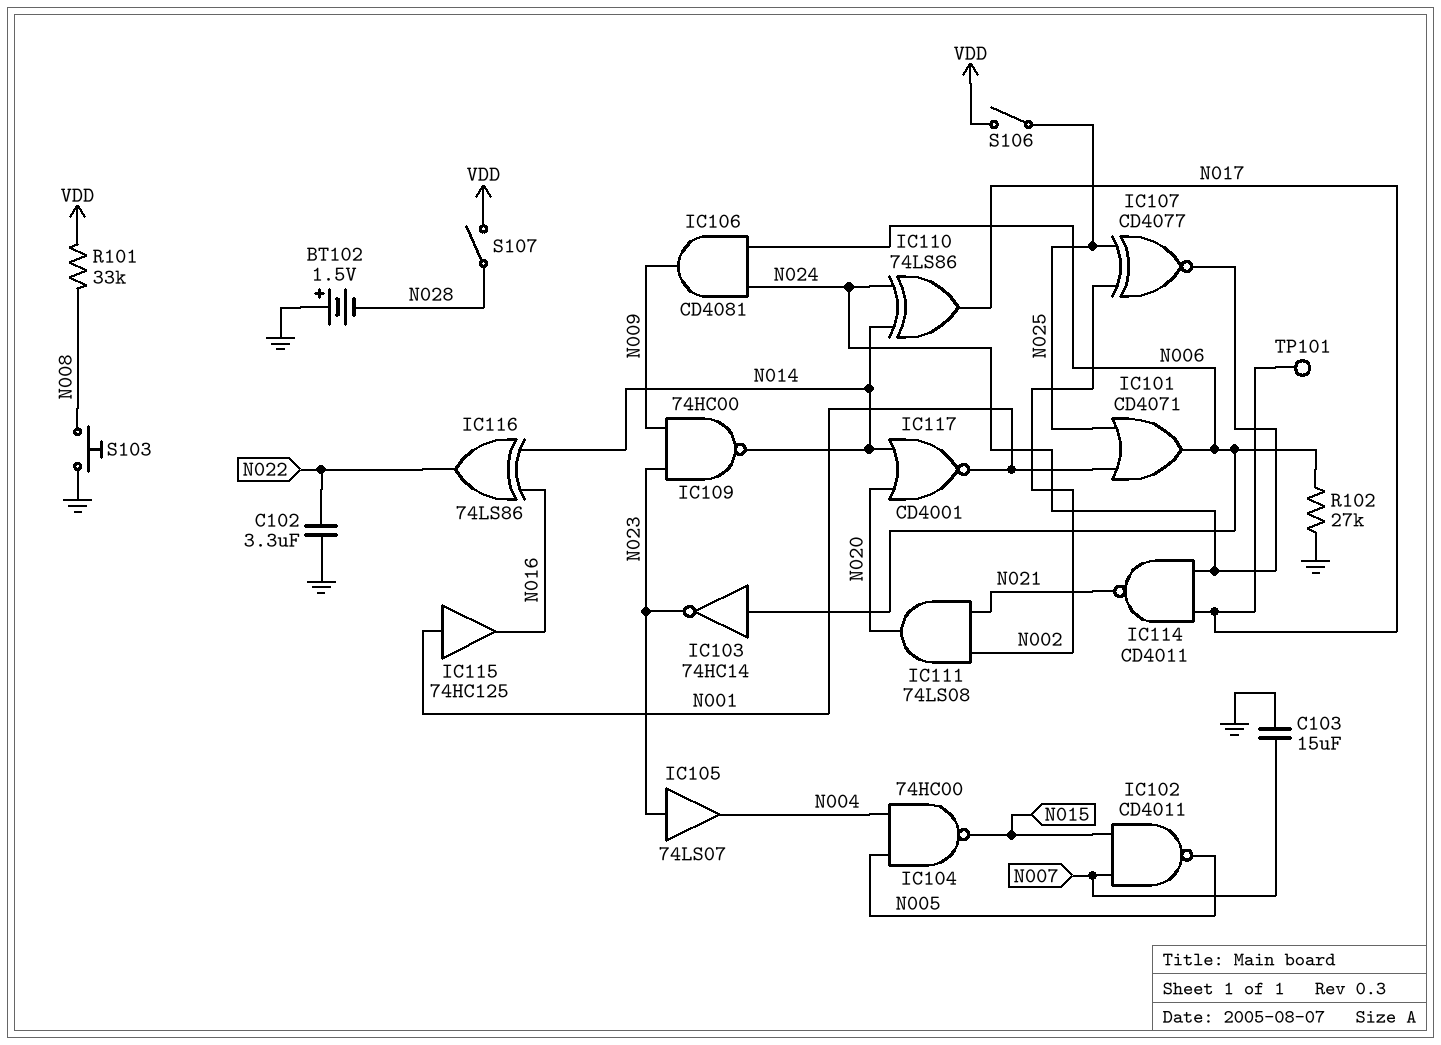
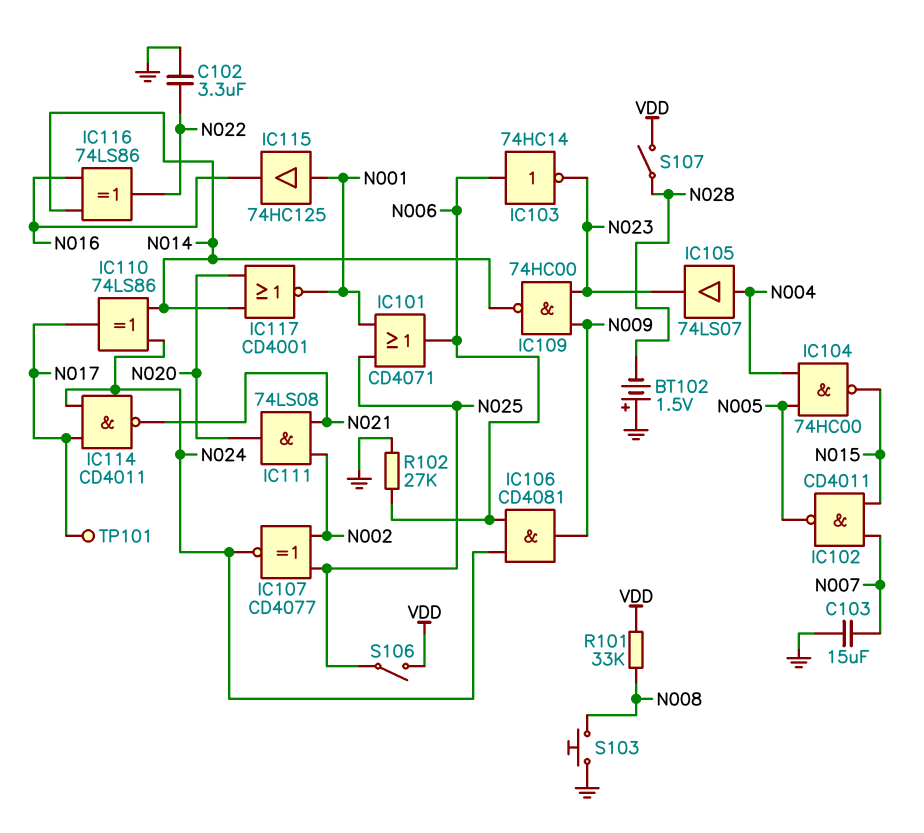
IC105: buffer 74LS07 (in N023, out N004) -> buffer 74LS07 (in N004, out N023)

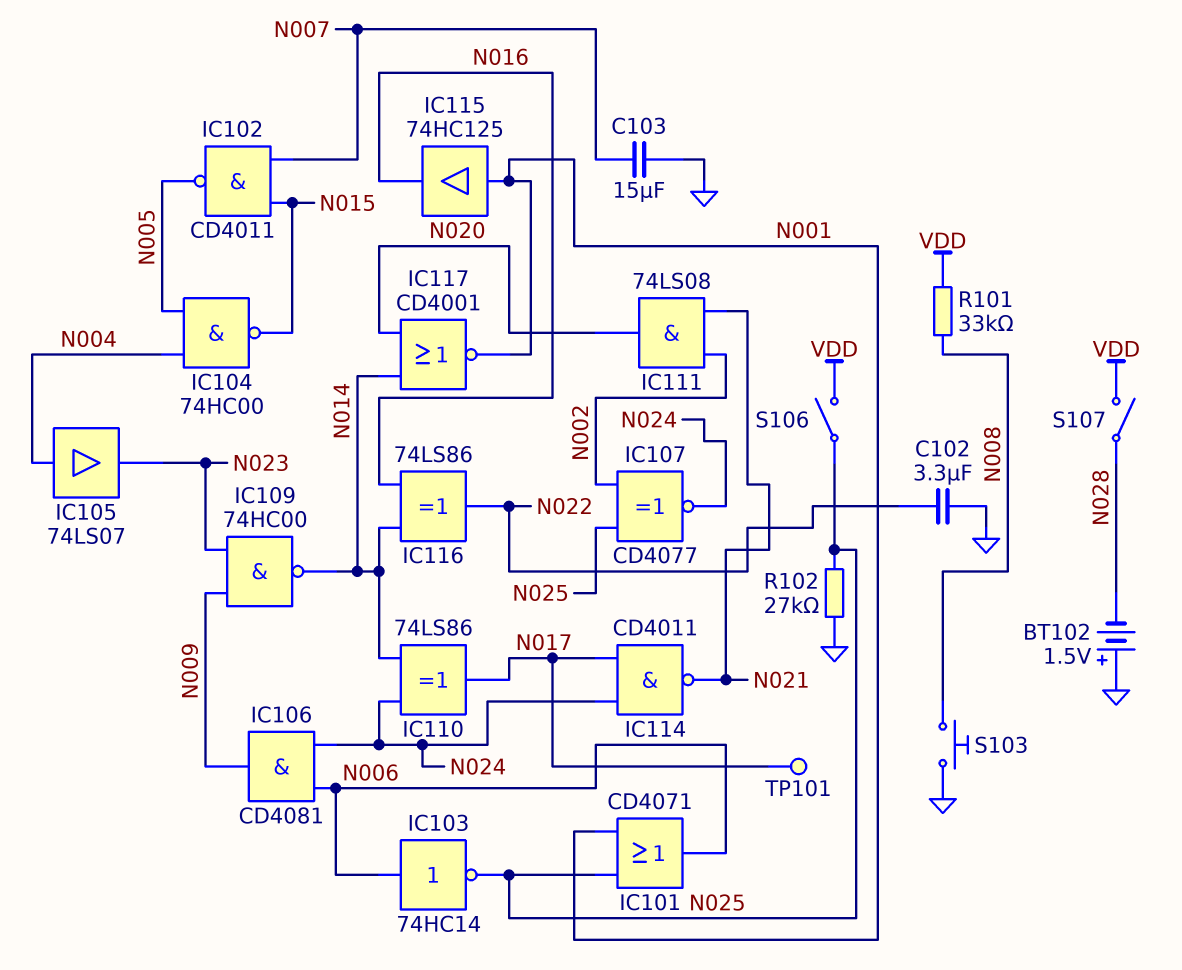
IC103: NOT 74HC14 (in N006, out N023) -> NOT 74HC14 (in N006, out N025)
R102: 27k (GND, N006) -> 27k (GND, N025)

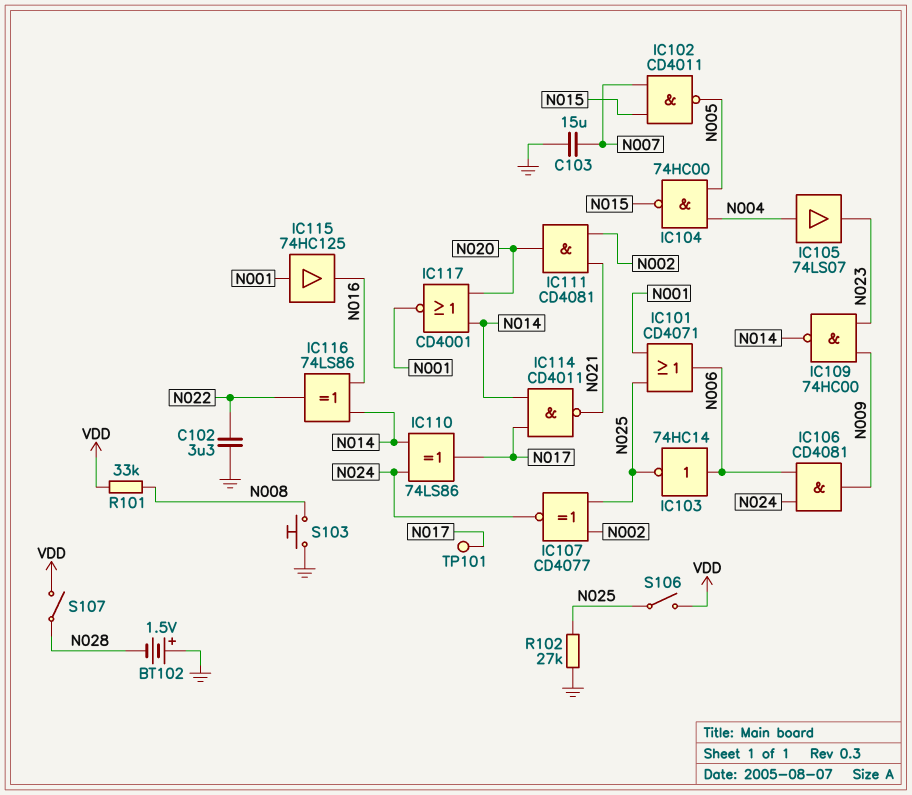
IC111: AND 74LS08 (in N002, in N021, out N020) -> AND CD4081 (in N002, in N021, out N020)
IC114: NAND CD4011 (in N017, in N024, out N021) -> NAND CD4011 (in N014, in N017, out N021)

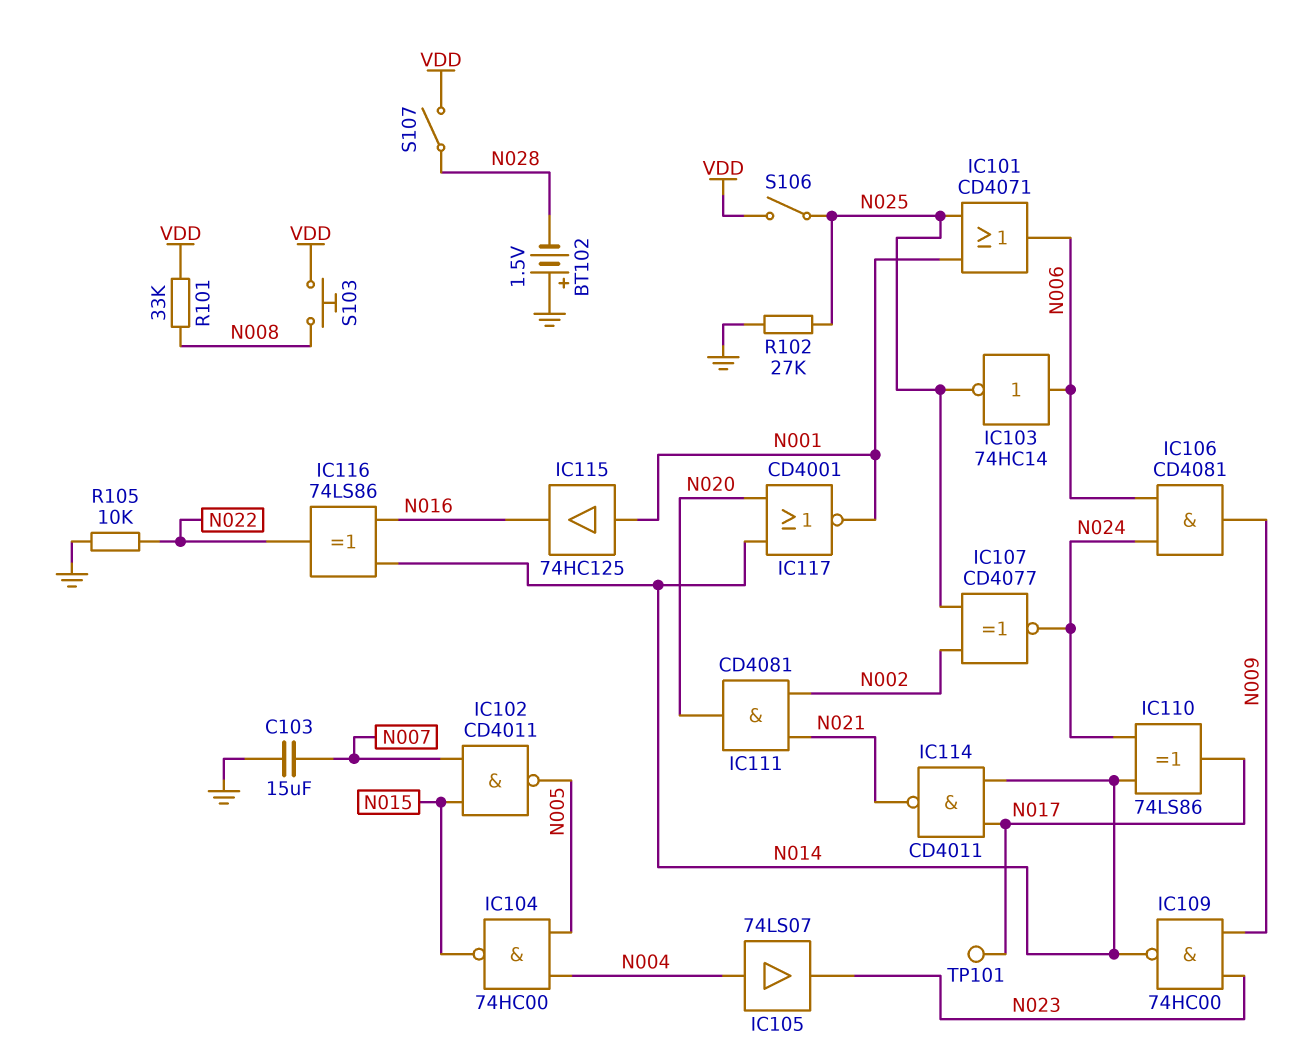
C102: 3.3uF (GND, N022) -> none
R105: none -> 10k (GND, N022)
S103: button (GND, N008) -> button (N008, VDD)

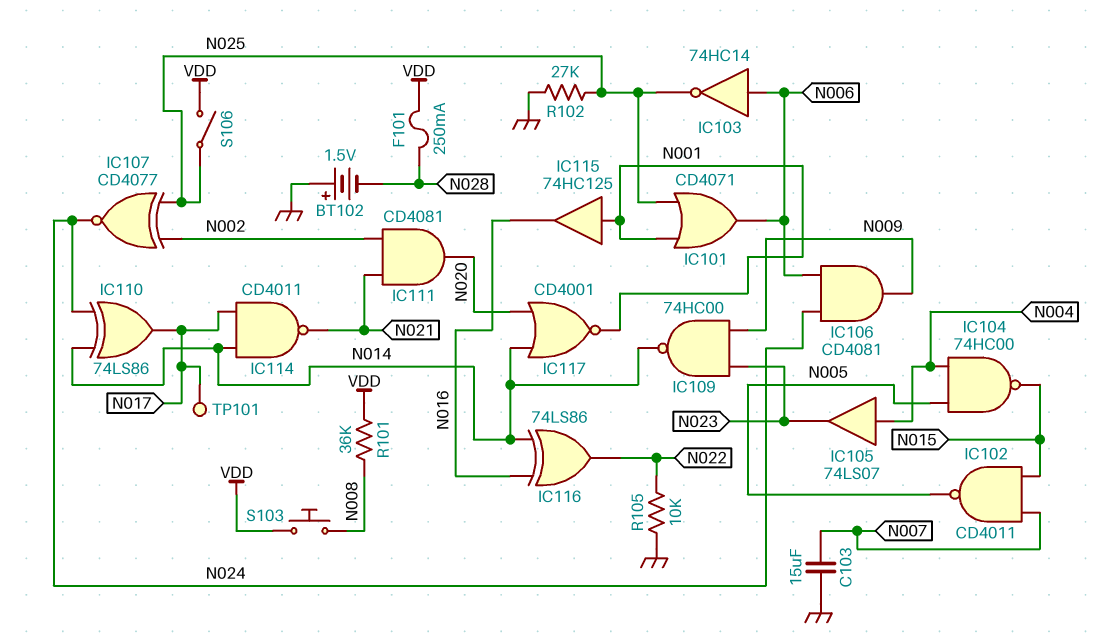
F101: none -> 250mA (N028, VDD)
R101: 33k (N008, VDD) -> 36k (N008, VDD)
S107: switch (N028, VDD) -> none

